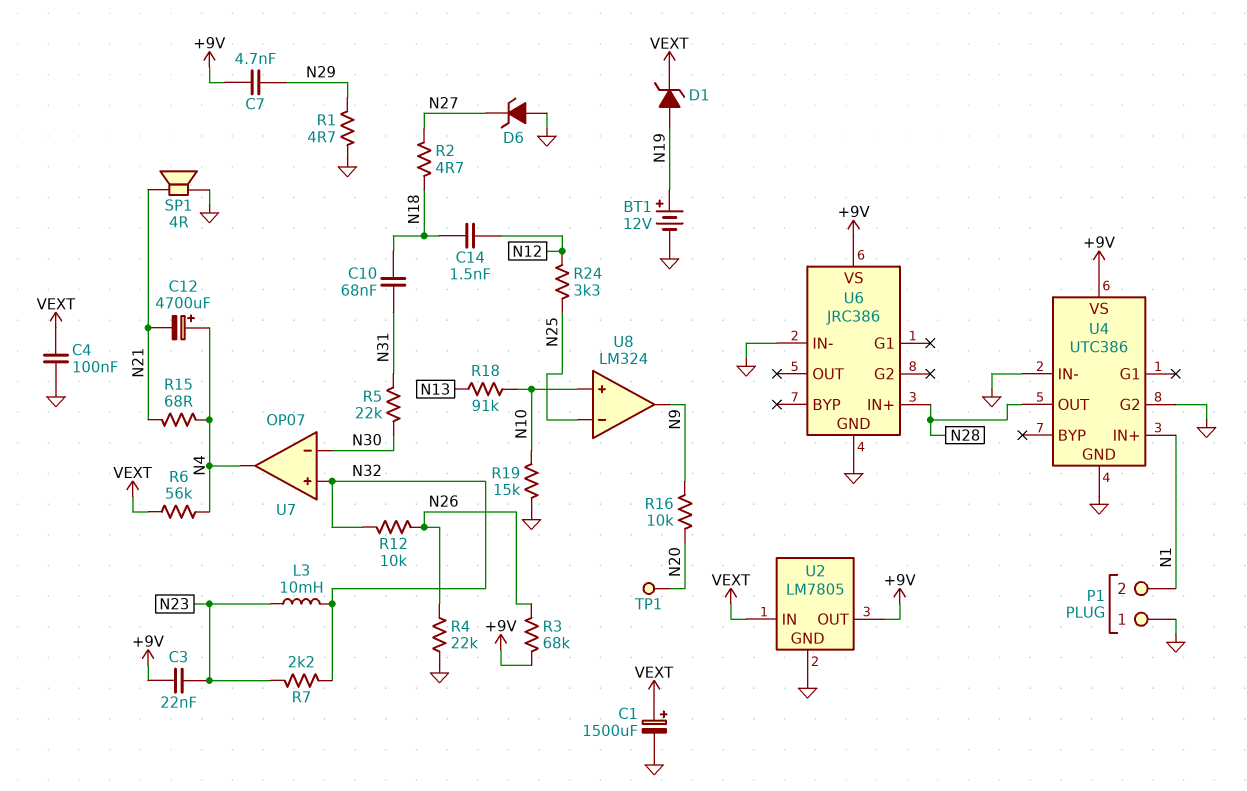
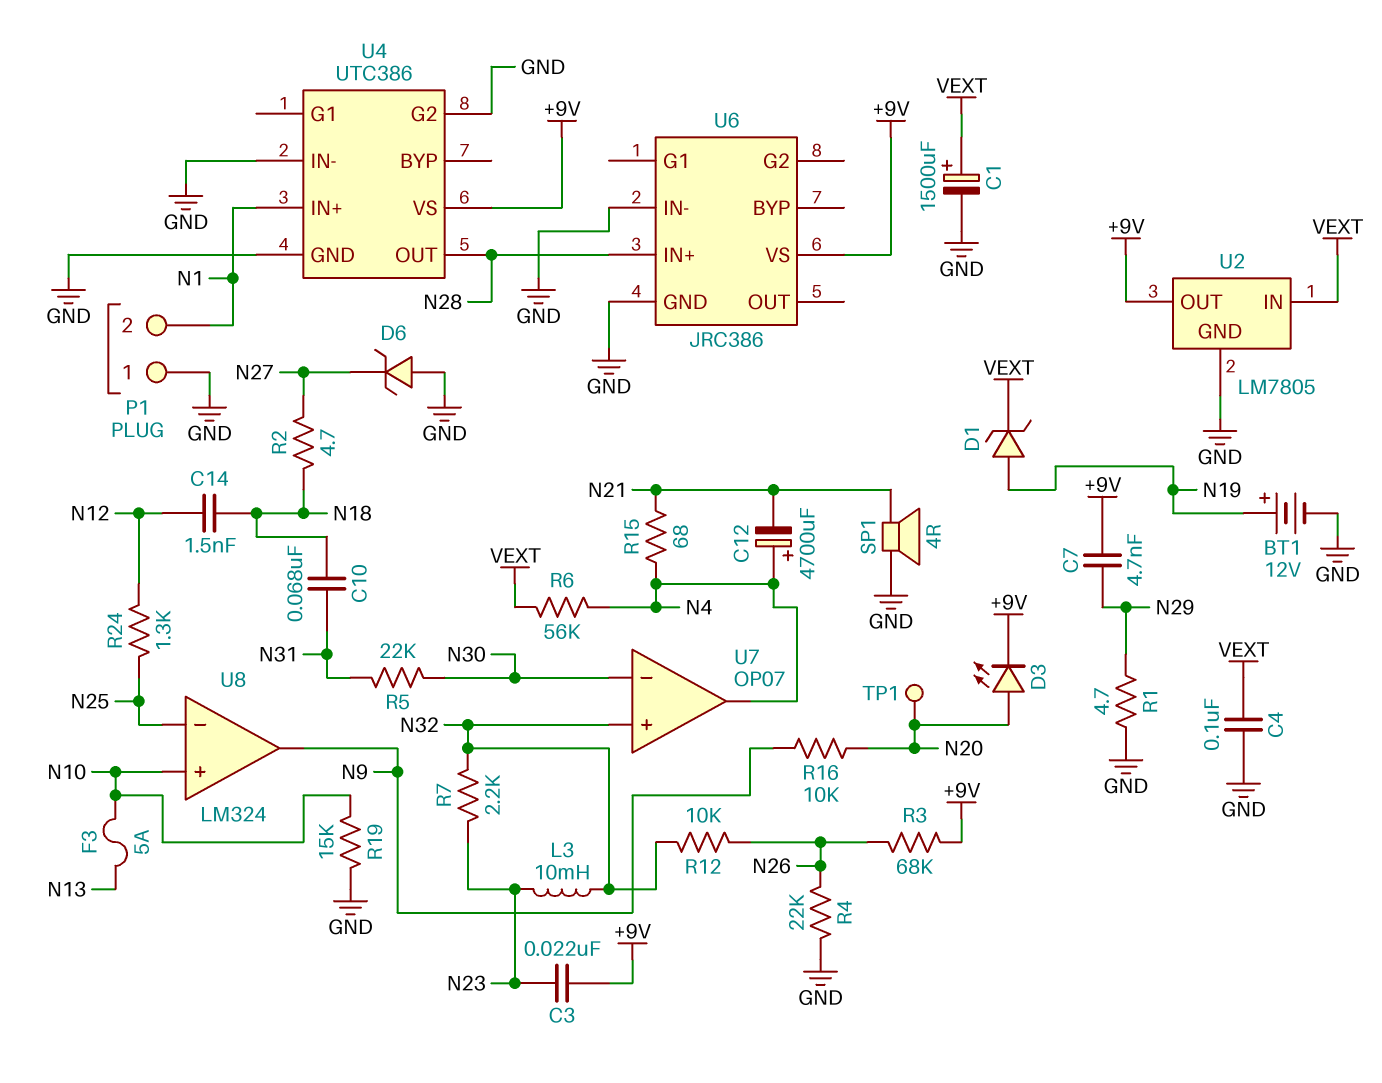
D3: none -> LED (A N20, K +9V)
F3: none -> 5A (N10, N13)
R18: 91k (N10, N13) -> none
R24: 3.3k (N12, N25) -> 1.3k (N12, N25)

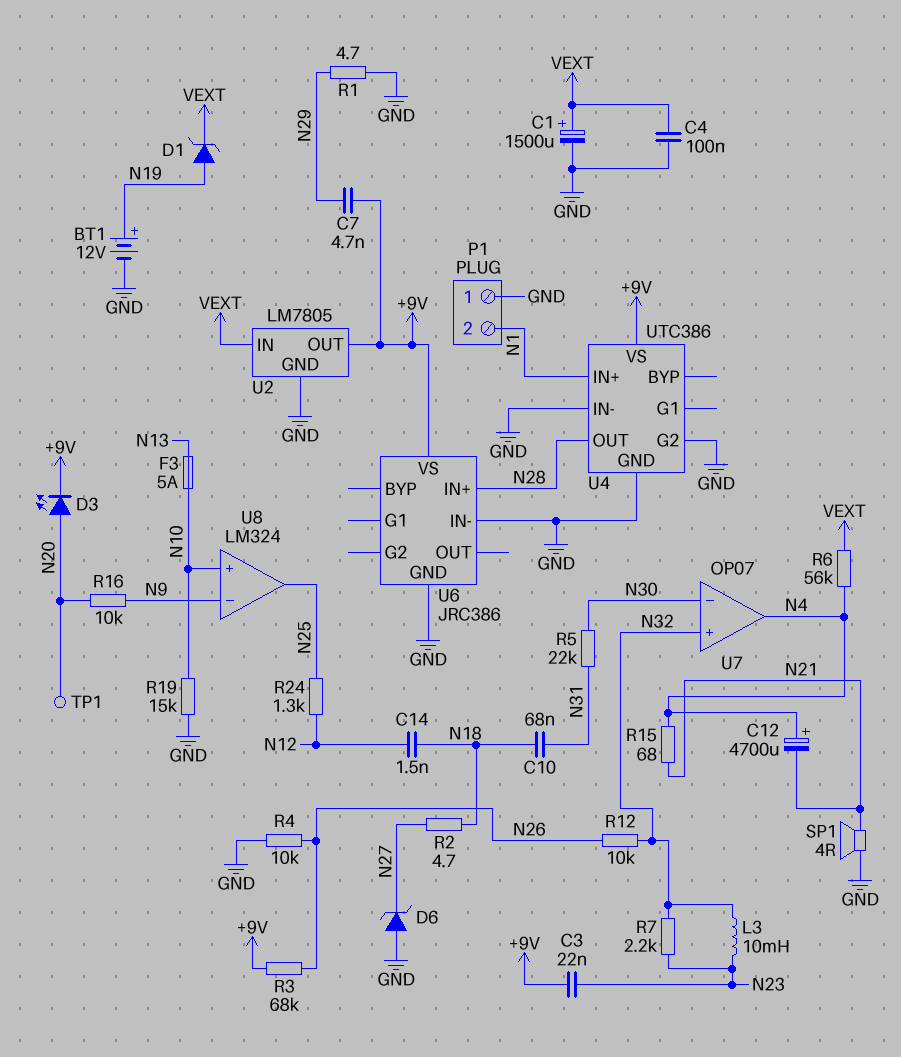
R4: 22k (GND, N26) -> 10k (GND, N26)
U8 pin in-: N25 -> N9
U8 pin out: N9 -> N25

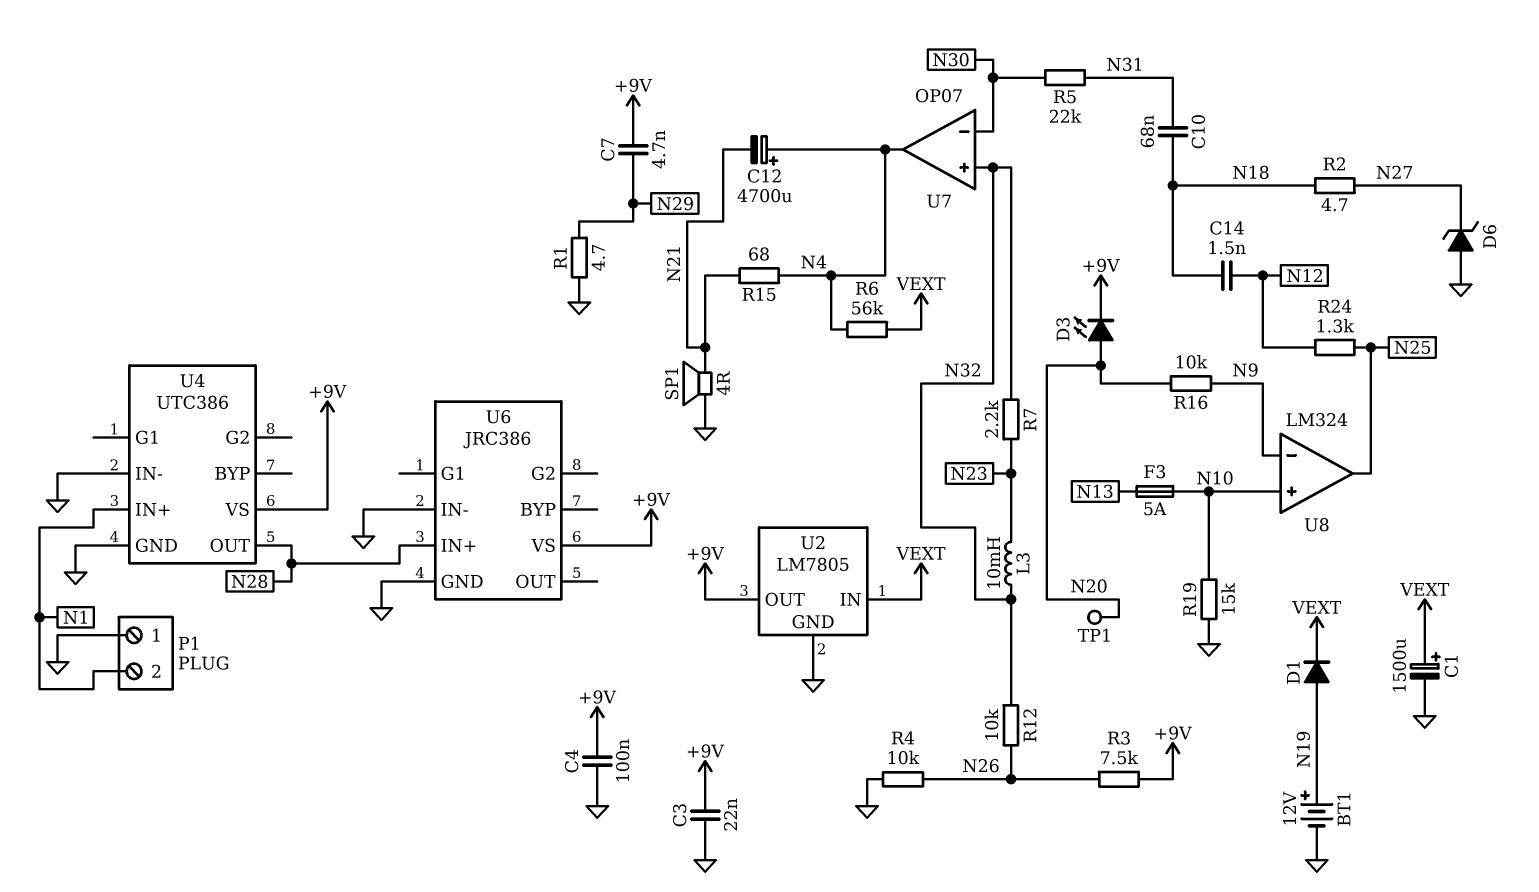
C3: 22nF (+9V, N23) -> 22nF (+9V, GND)
C4: 100nF (GND, VEXT) -> 100nF (+9V, GND)
D1: zener (A N19, K VEXT) -> diode (A N19, K VEXT)
R3: 68k (+9V, N26) -> 7.5k (+9V, N26)
U4 pin G2: GND -> none

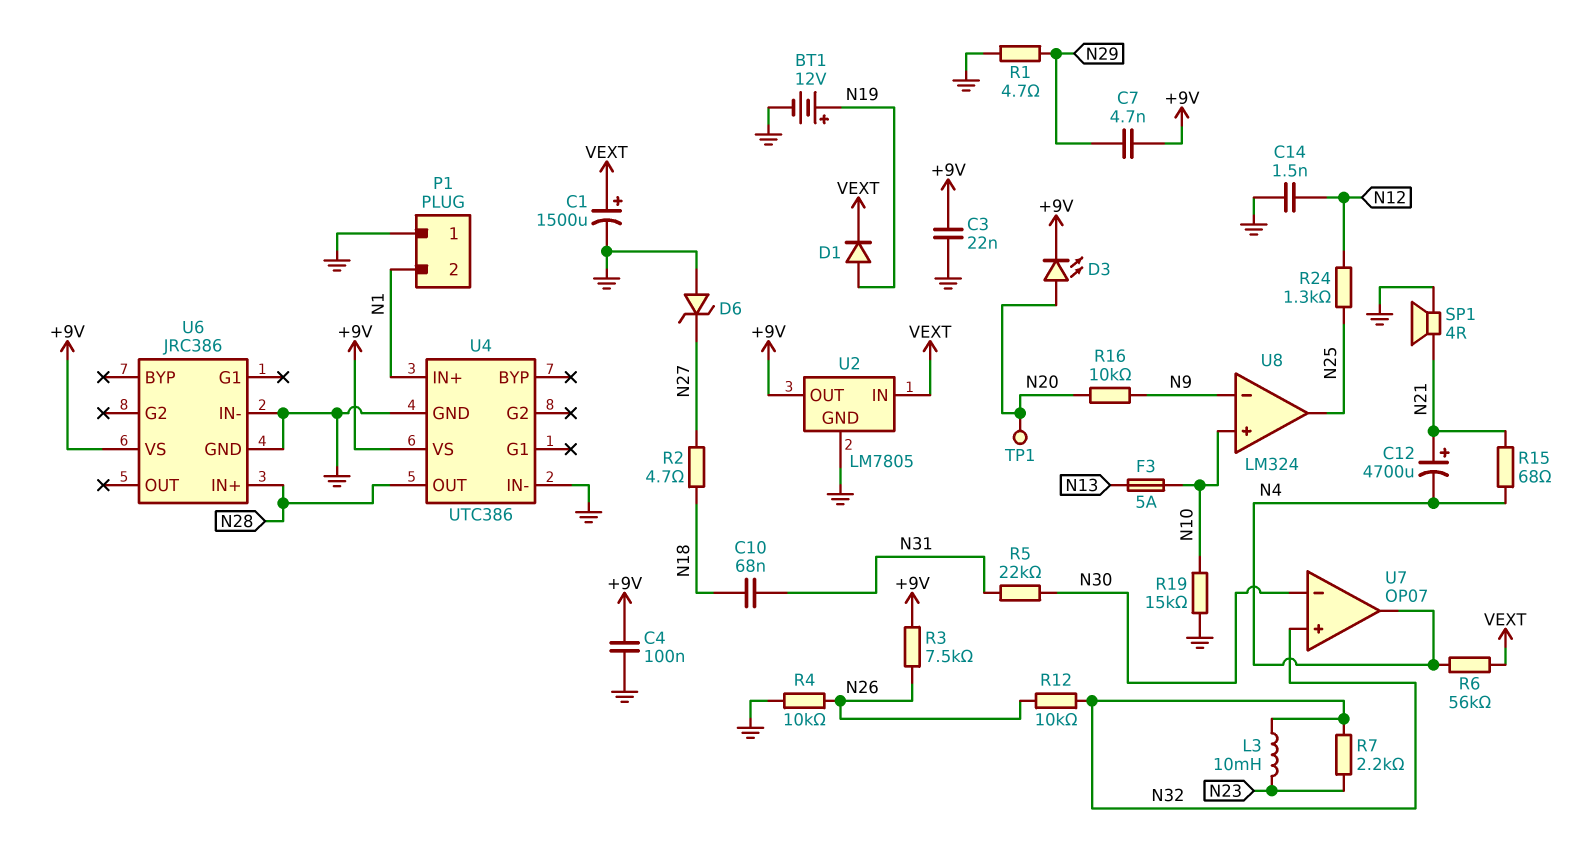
C12: 4700uF (plus N4, minus N21) -> 4700uF (plus N21, minus N4)
C14: 1.5nF (N12, N18) -> 1.5nF (GND, N12)

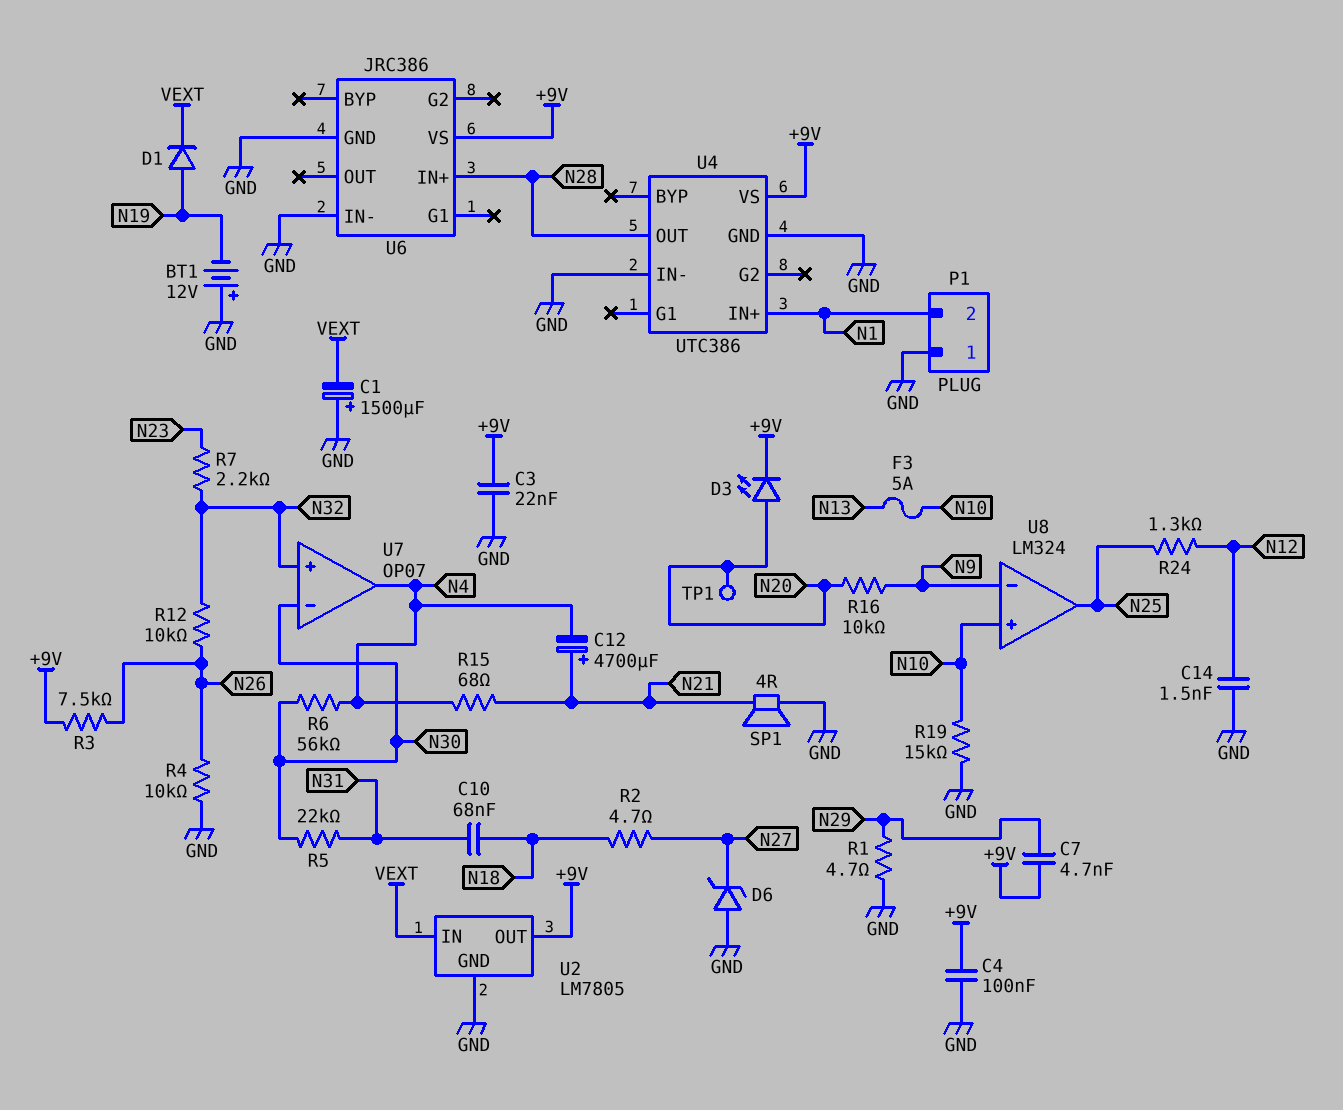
BT1: 12V (plus N19, minus GND) -> 12V (plus GND, minus N19)
C1: 1500uF (plus VEXT, minus GND) -> 1500uF (plus GND, minus VEXT)
L3: 10mH (N23, N32) -> none
R6: 56k (N4, VEXT) -> 56k (N4, N30)

